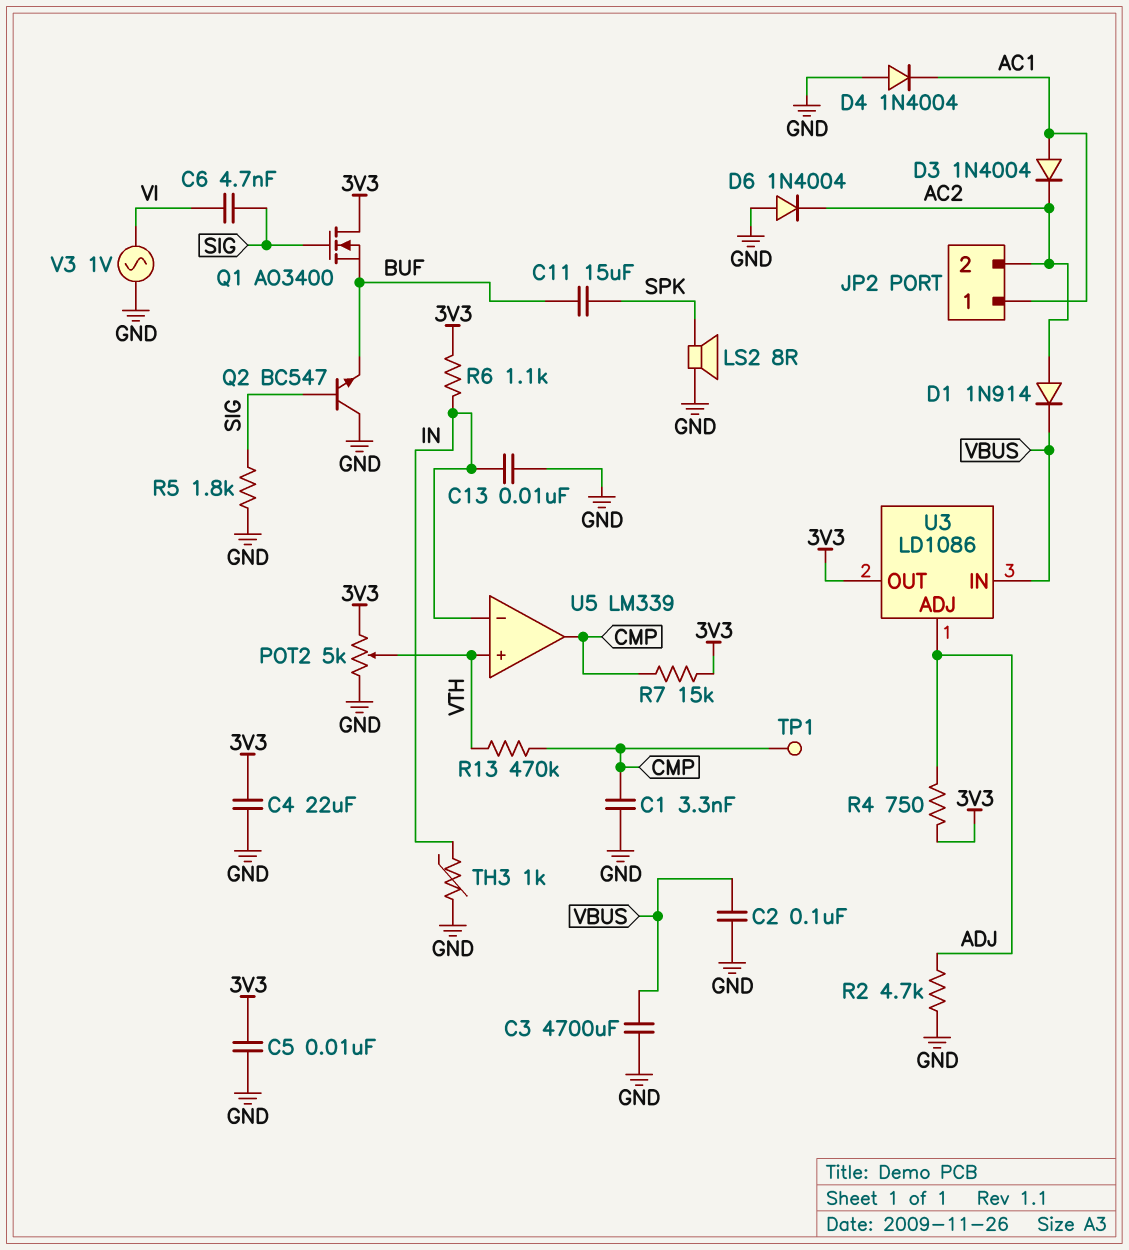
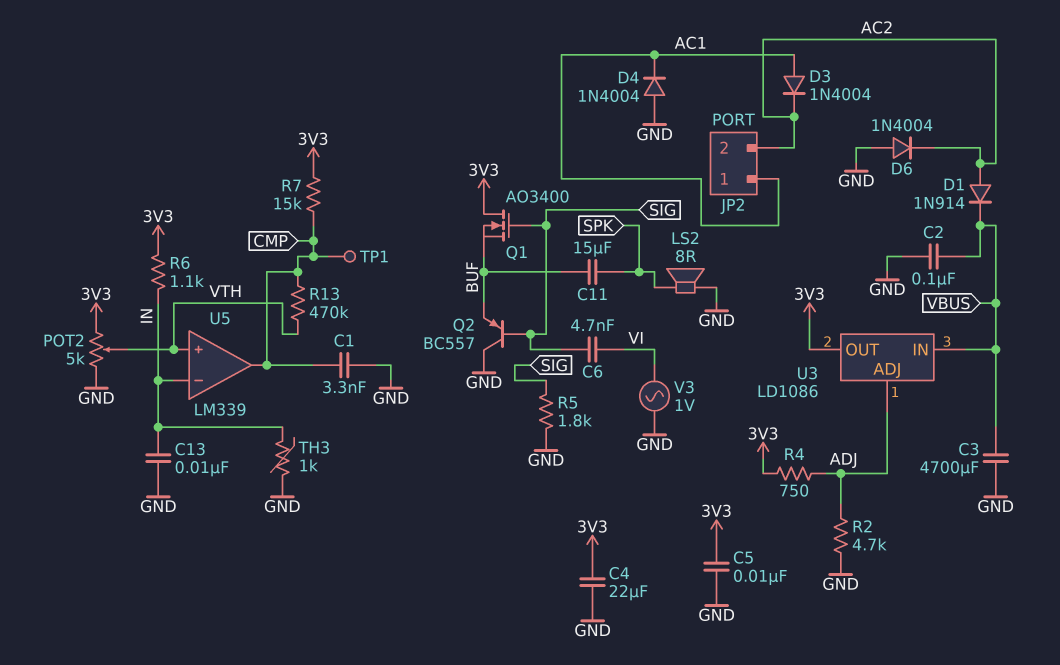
Q2: NPN BC547 (B SIG, C GND, E BUF) -> PNP BC557 (B SIG, C GND, E BUF)

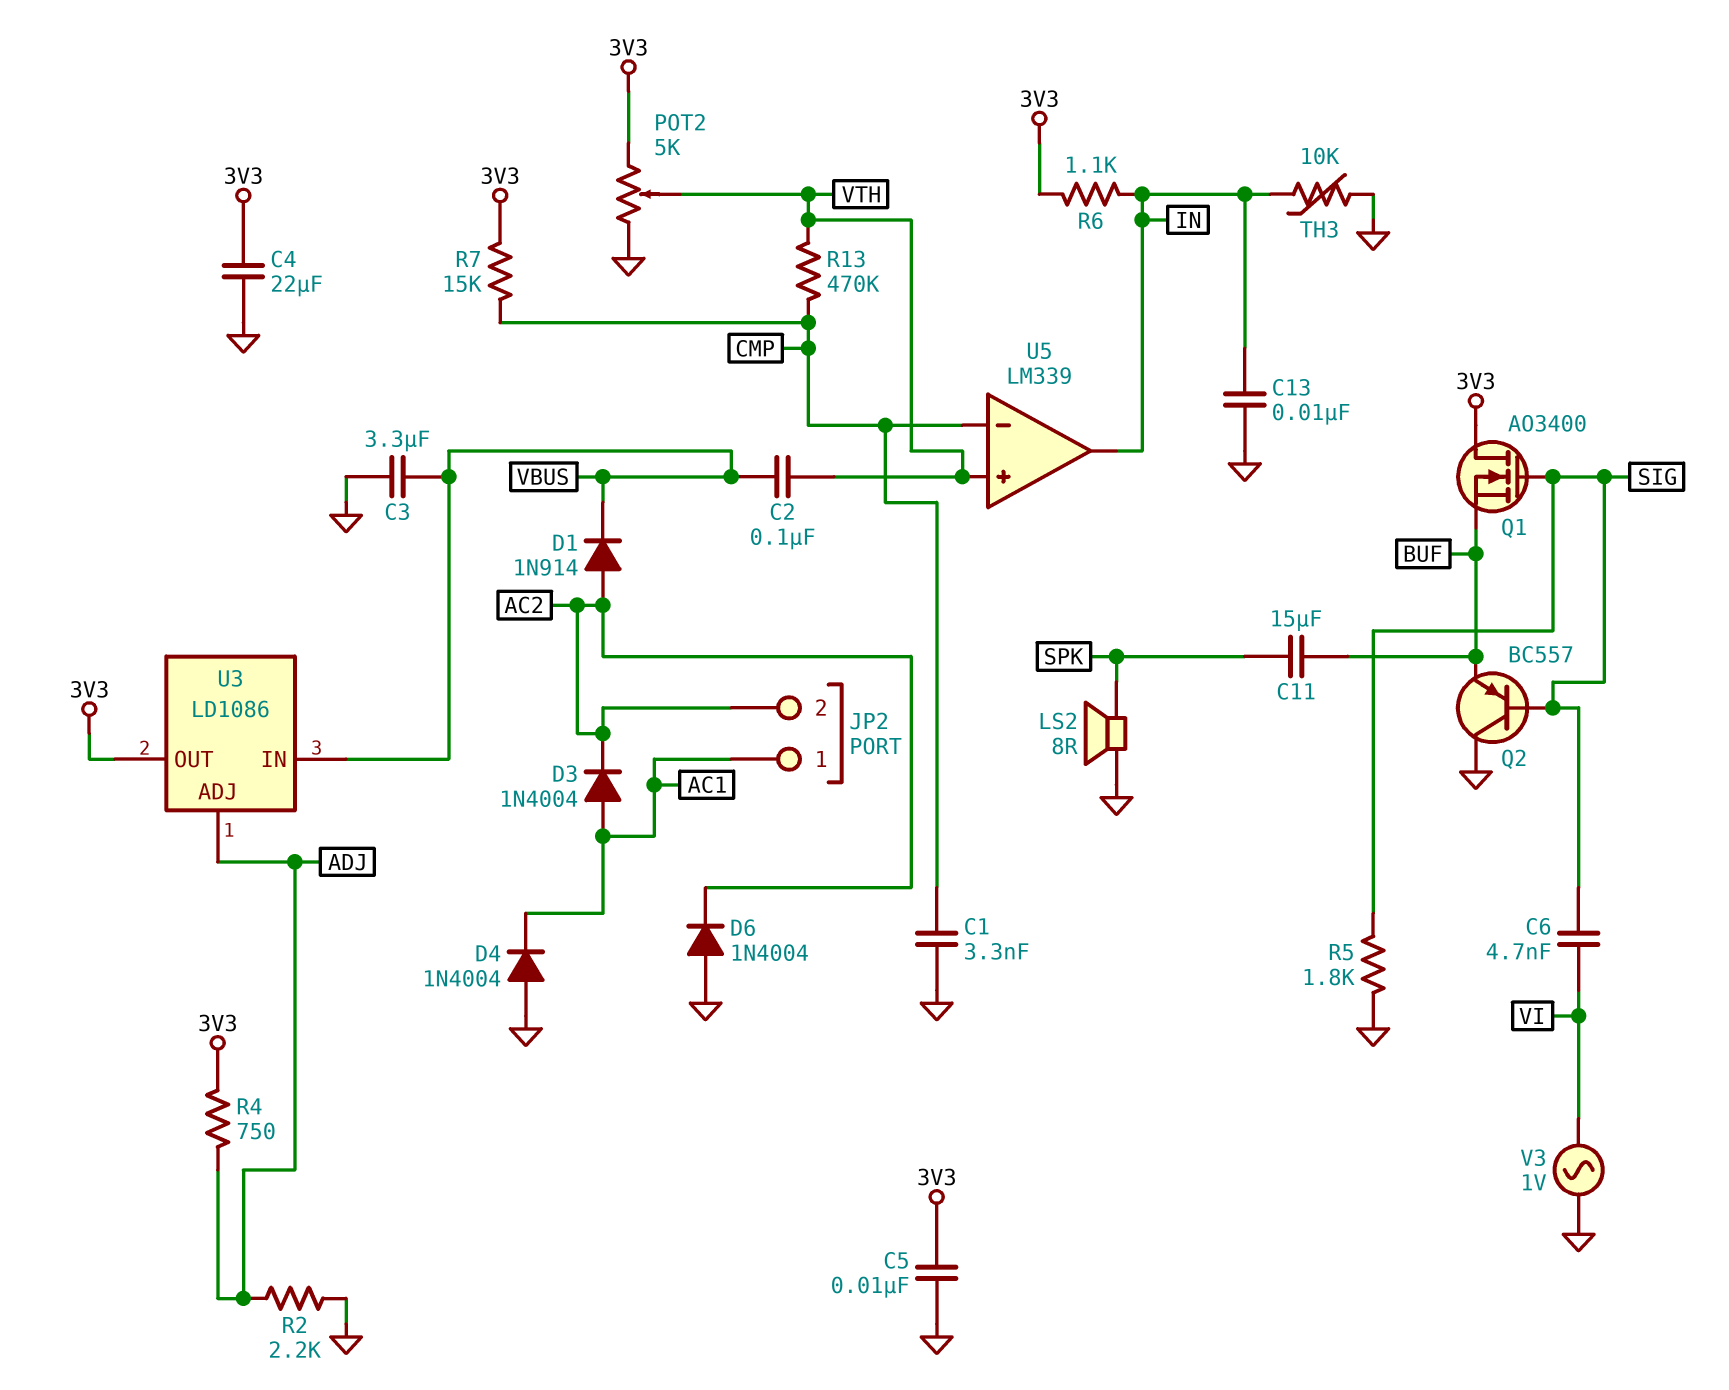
C2: 100nF (GND, VBUS) -> 100nF (VBUS, VTH)
C3: 4700uF (GND, VBUS) -> 3.3uF (GND, VBUS)
R2: 4.7k (ADJ, GND) -> 2.2k (ADJ, GND)
TH3: 1k (GND, IN) -> 10k (GND, IN)
TP1: test point (CMP) -> none
U5 pin in-: IN -> CMP
U5 pin out: CMP -> IN

